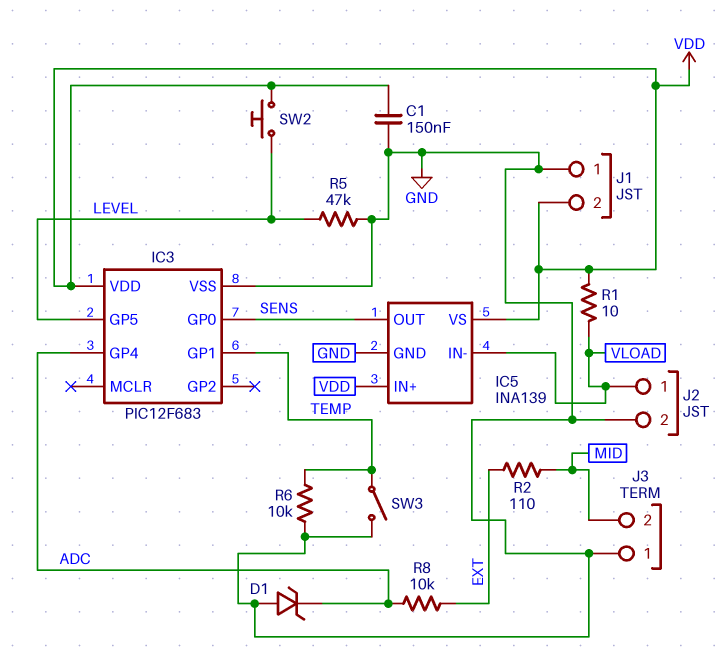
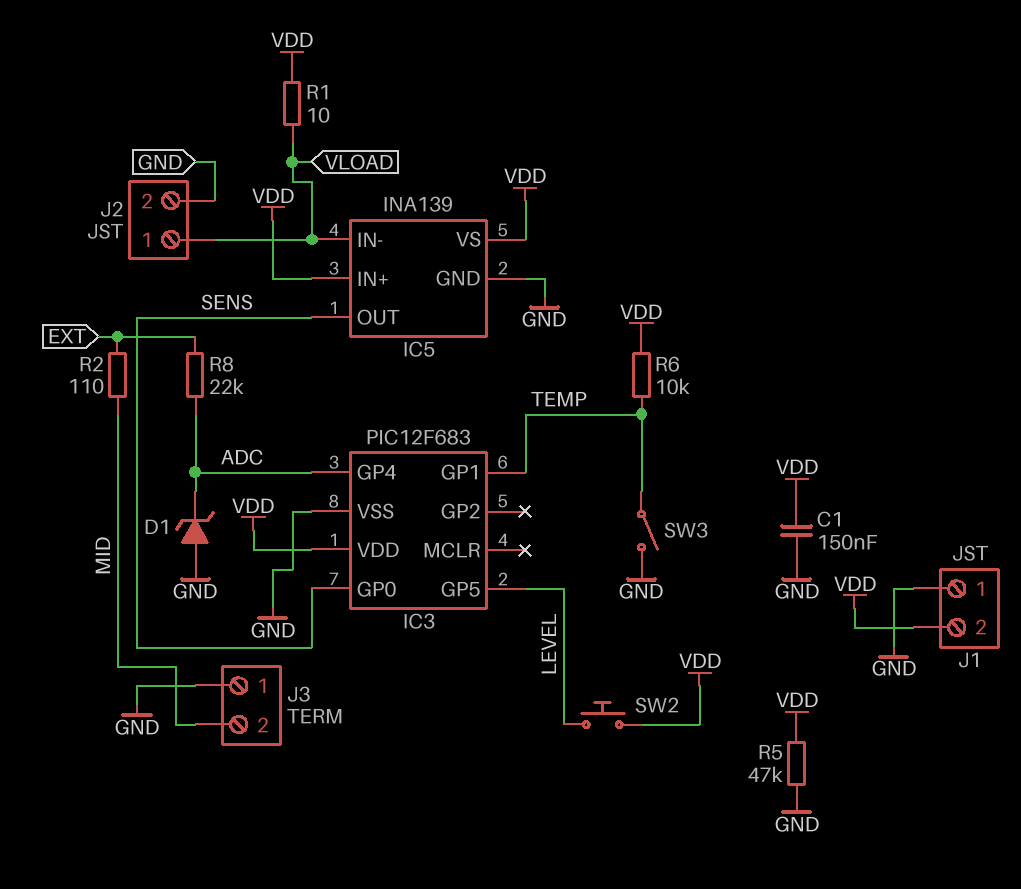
R5: 47k (GND, LEVEL) -> 47k (GND, VDD)
R6: 10k (GND, TEMP) -> 10k (TEMP, VDD)
R8: 10k (ADC, EXT) -> 22k (ADC, EXT)

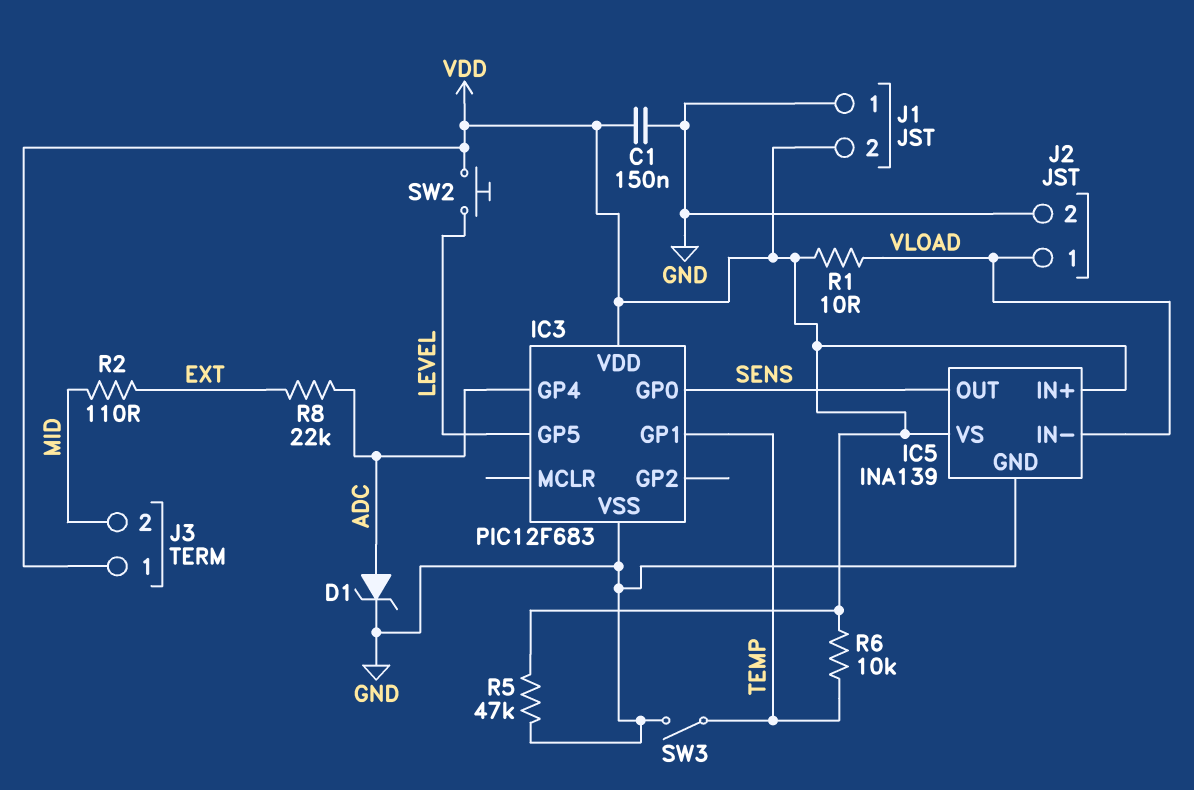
D1: zener (A GND, K ADC) -> zener (A ADC, K GND)
J3 pin 1: GND -> VDD

